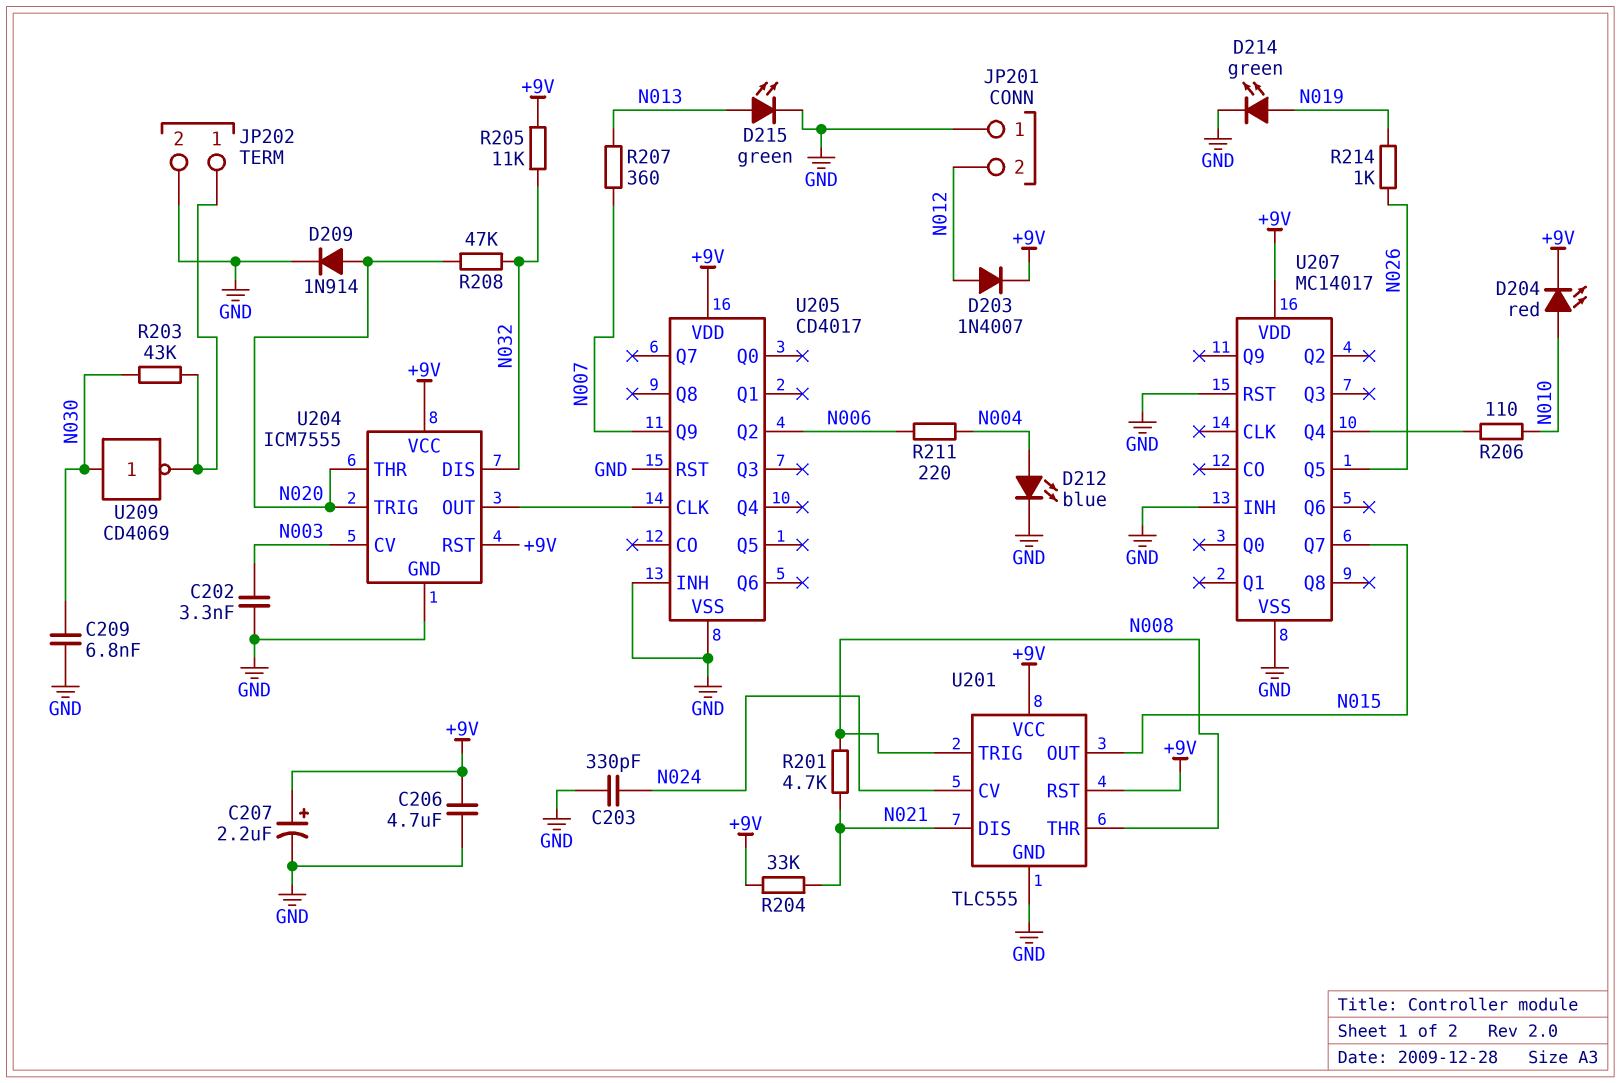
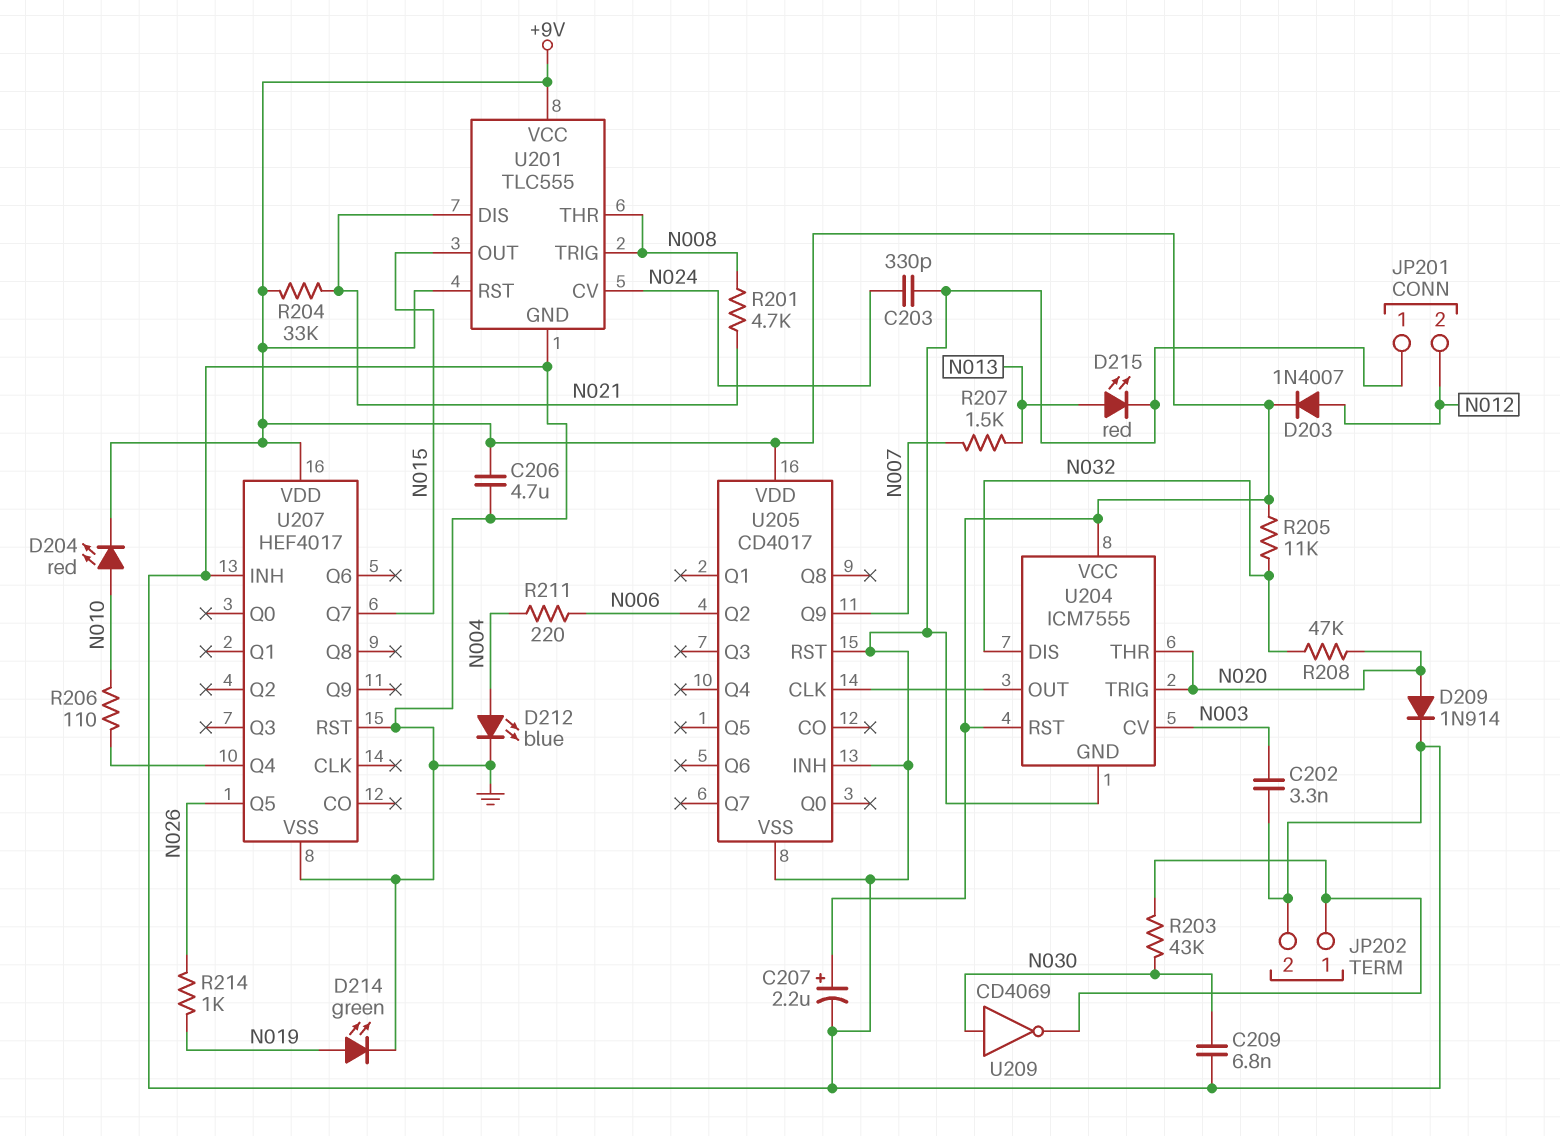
D215: LED green (A N013, K GND) -> LED red (A N013, K GND)
R207: 360 (N007, N013) -> 1.5k (N007, N013)
U207: MC14017 -> HEF4017

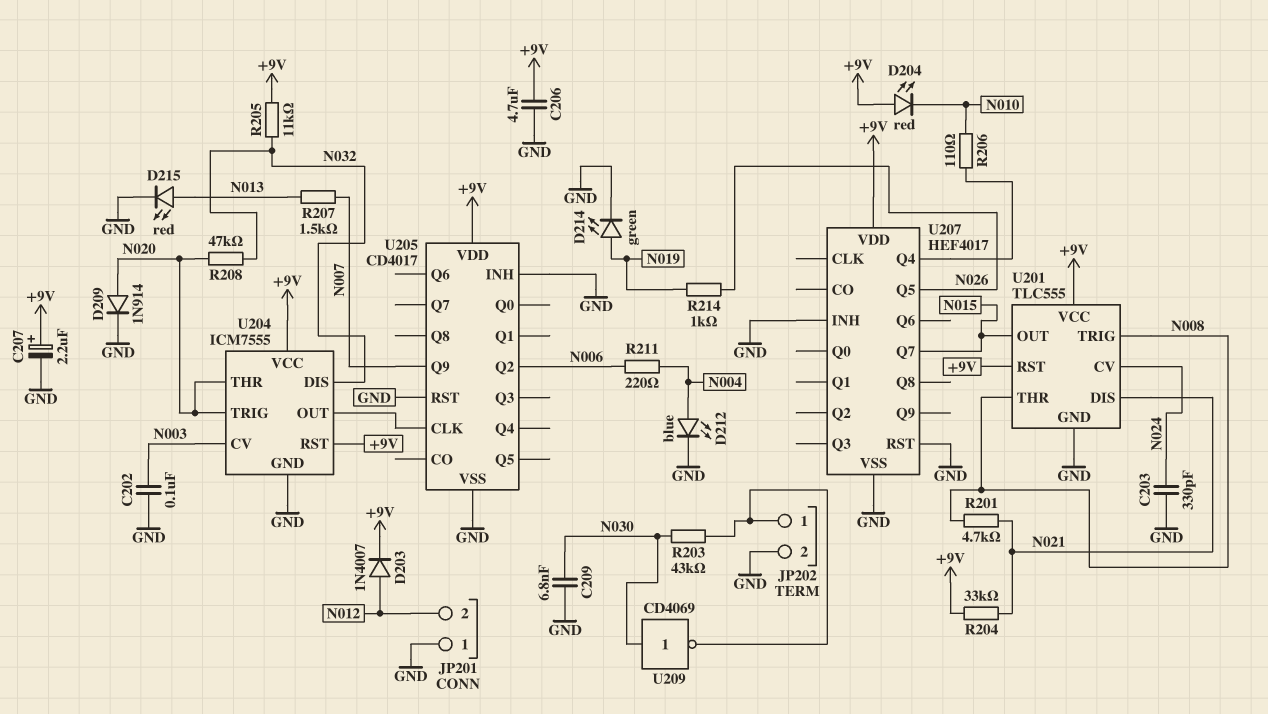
C202: 3.3nF (GND, N003) -> 100nF (GND, N003)
D204: LED red (A N010, K +9V) -> LED red (A +9V, K N010)

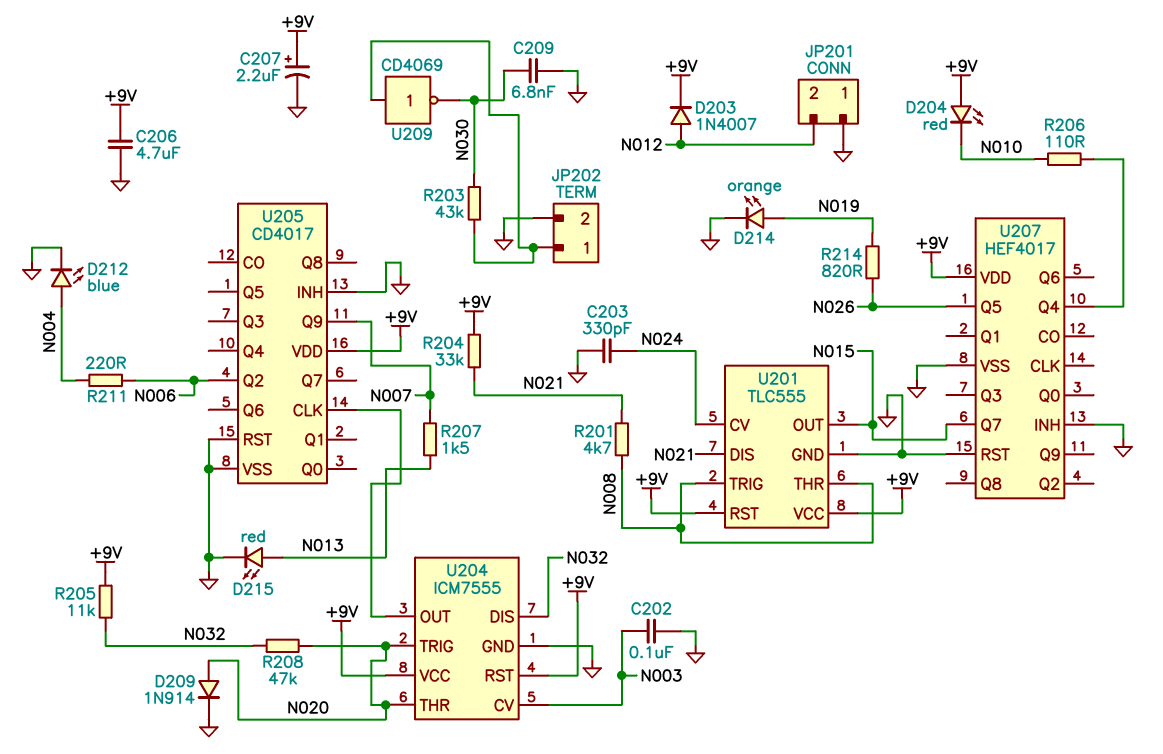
D214: LED green (A N019, K GND) -> LED orange (A N019, K GND)
R214: 1k (N019, N026) -> 820 (N019, N026)
U209: NOT CD4069 (in N030, out JP202/1) -> NOT CD4069 (in JP202/1, out N030)

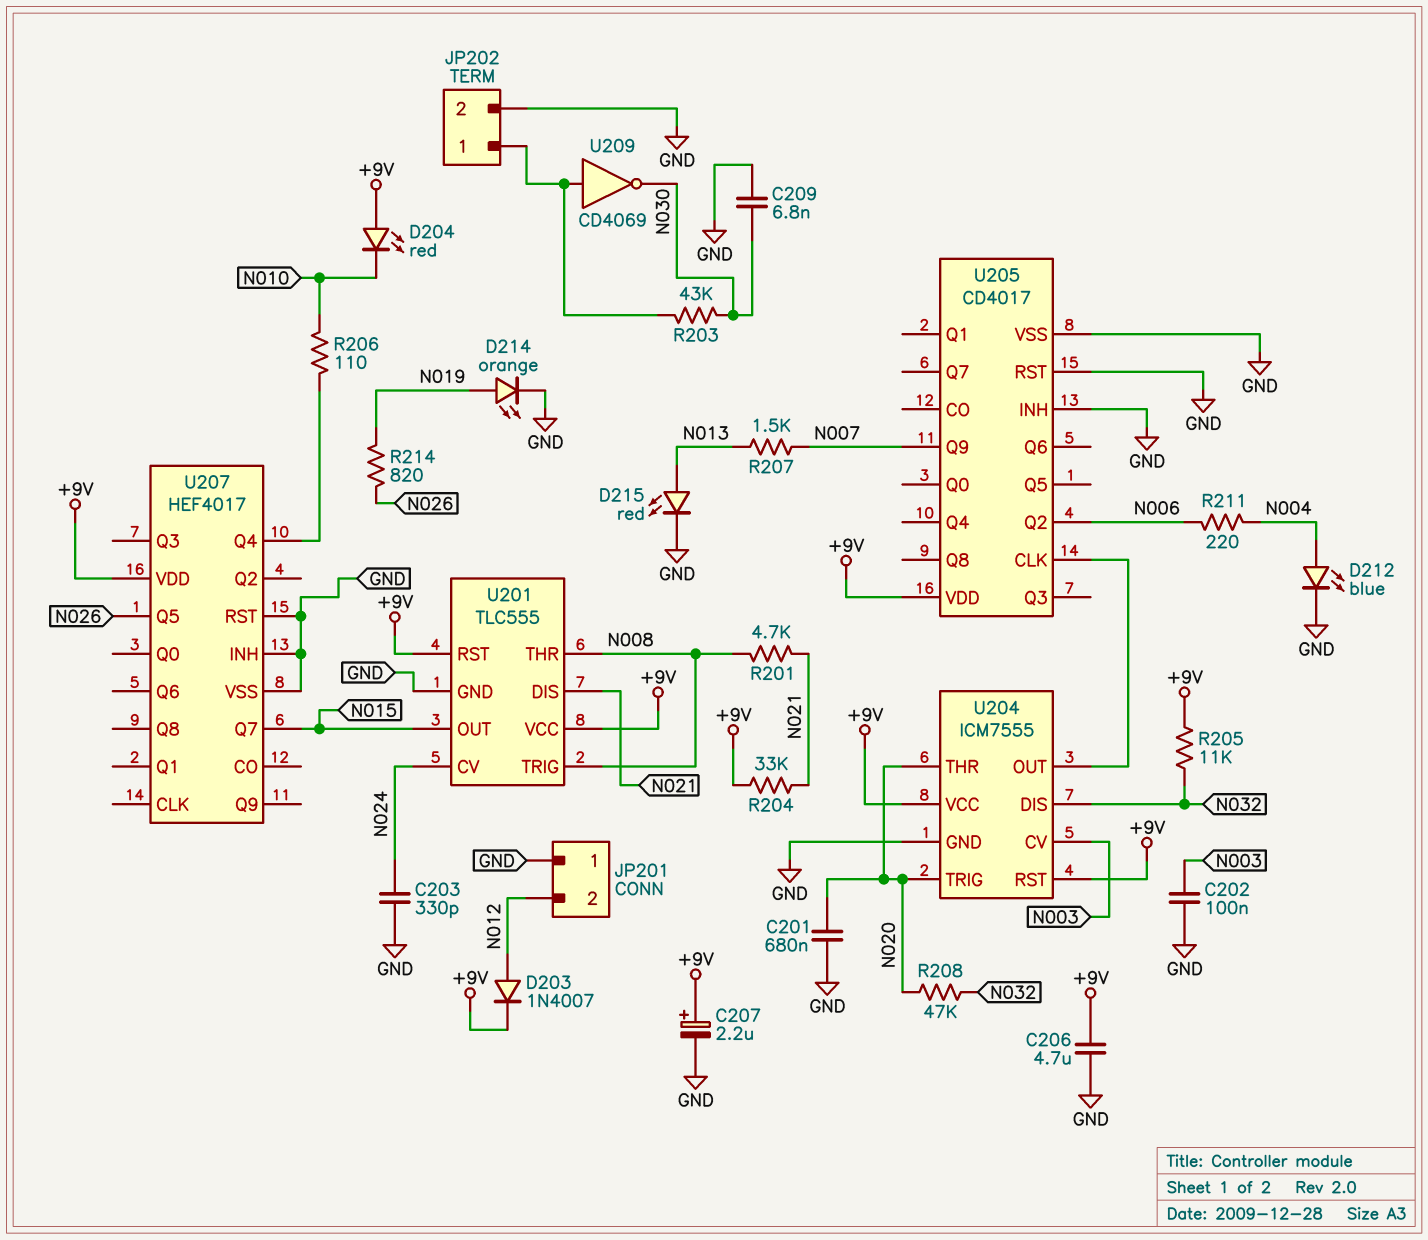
C201: none -> 680nF (GND, N020)
D209: diode 1N914 (A N020, K GND) -> none

